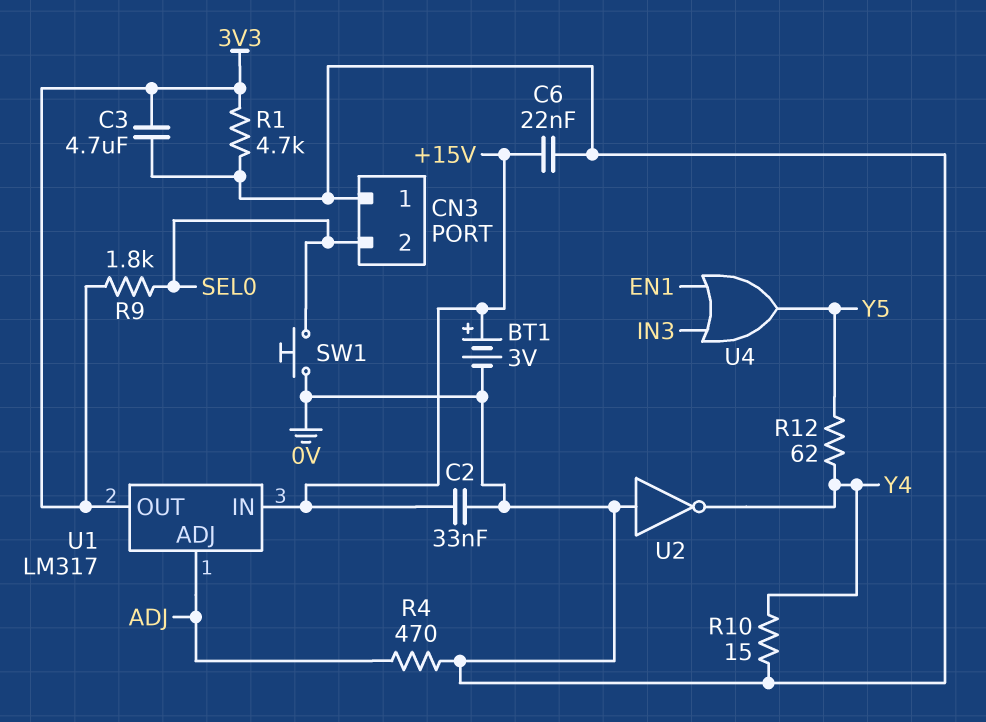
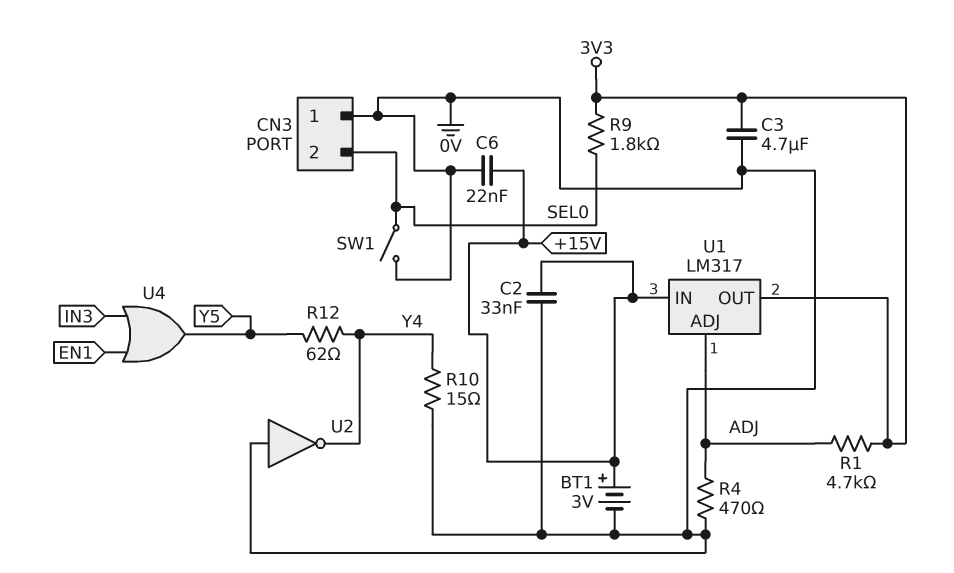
R1: 4.7k (0V, 3V3) -> 4.7k (3V3, ADJ)
SW1: button (0V, SEL0) -> switch (0V, SEL0)

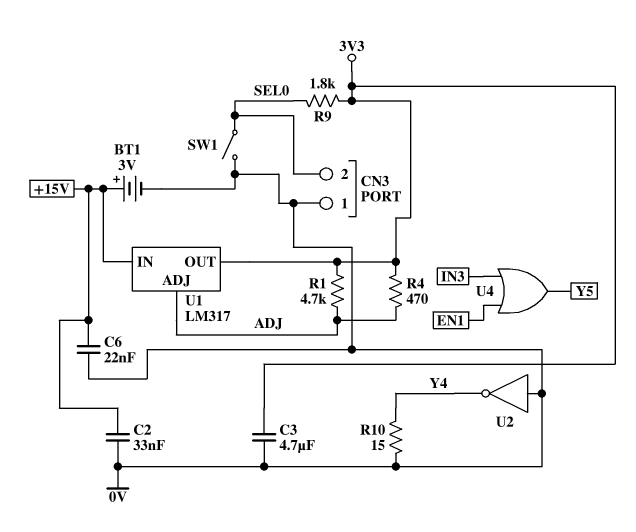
R4: 470 (0V, ADJ) -> 470 (3V3, ADJ)
R12: 62 (Y4, Y5) -> none

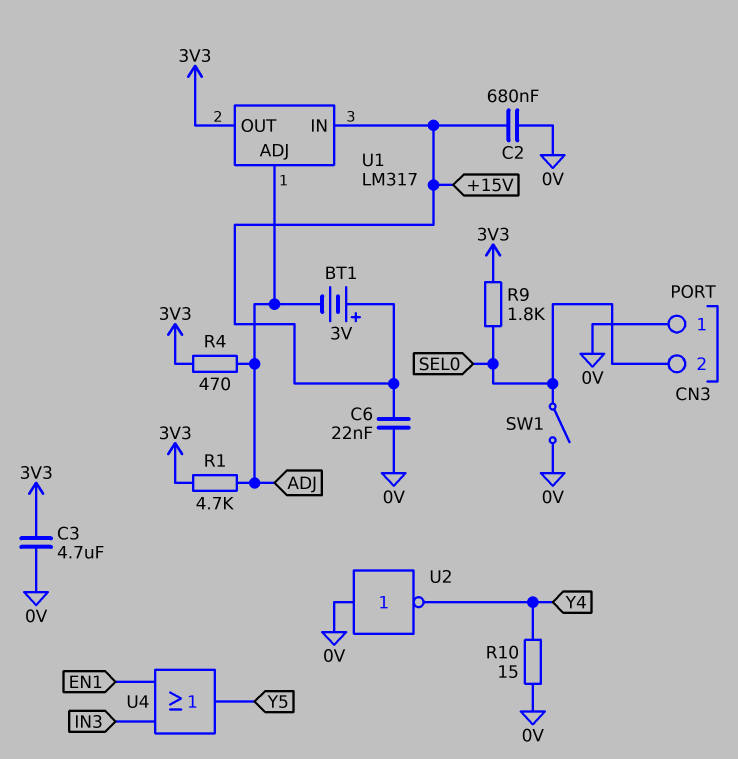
BT1: 3V (plus +15V, minus 0V) -> 3V (plus +15V, minus ADJ)
C2: 33nF (+15V, 0V) -> 680nF (+15V, 0V)

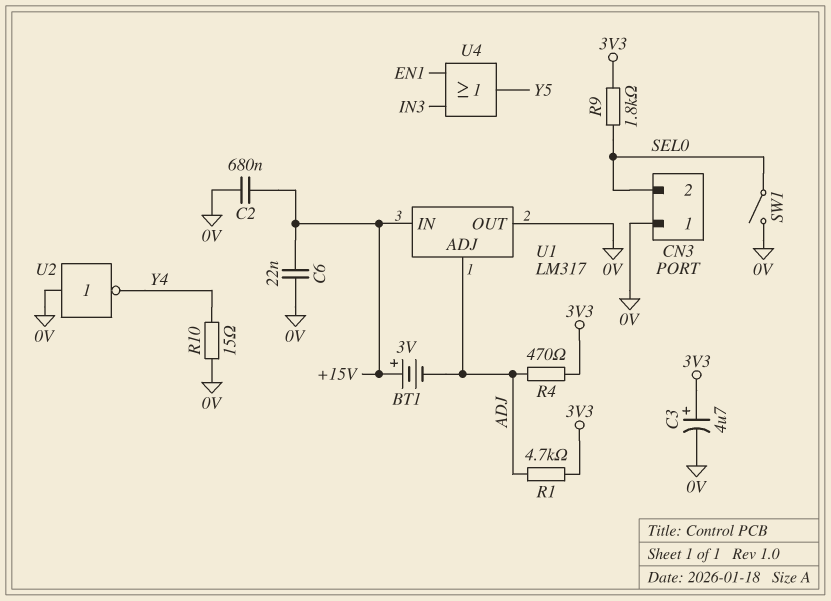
C3: 4.7uF (0V, 3V3) -> 4.7uF (plus 3V3, minus 0V)
U1 pin OUT: 3V3 -> 0V

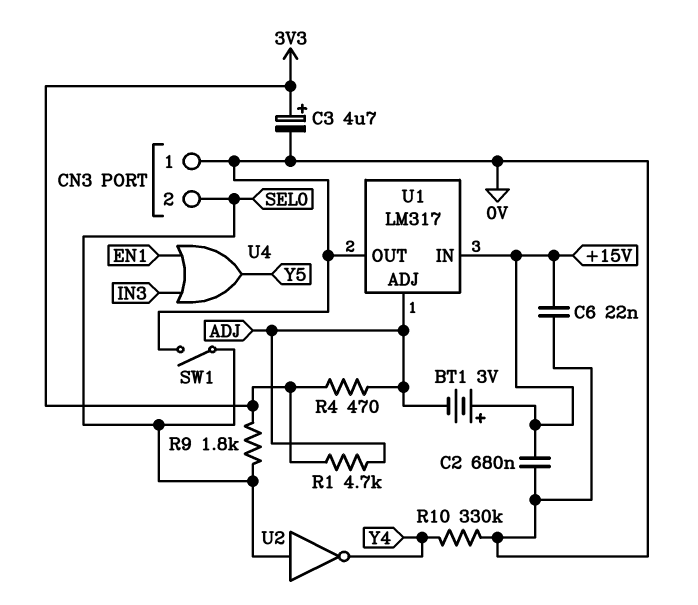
R10: 15 (0V, Y4) -> 330k (0V, Y4)
U2: NOT (in 0V, out Y4) -> NOT (in SEL0, out Y4)

